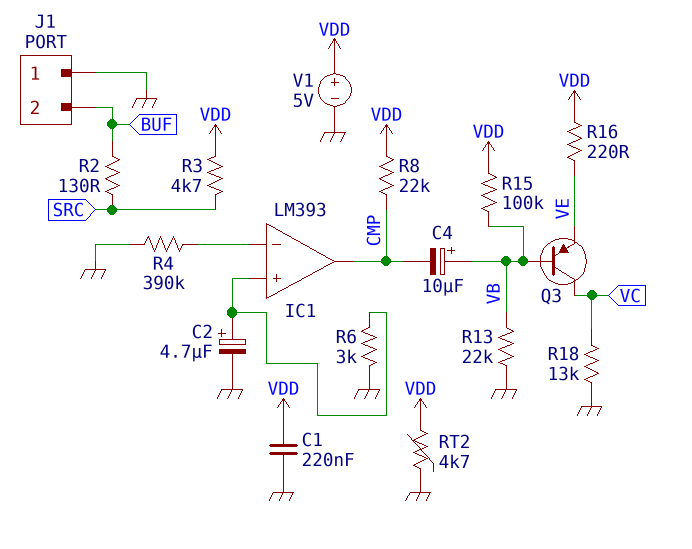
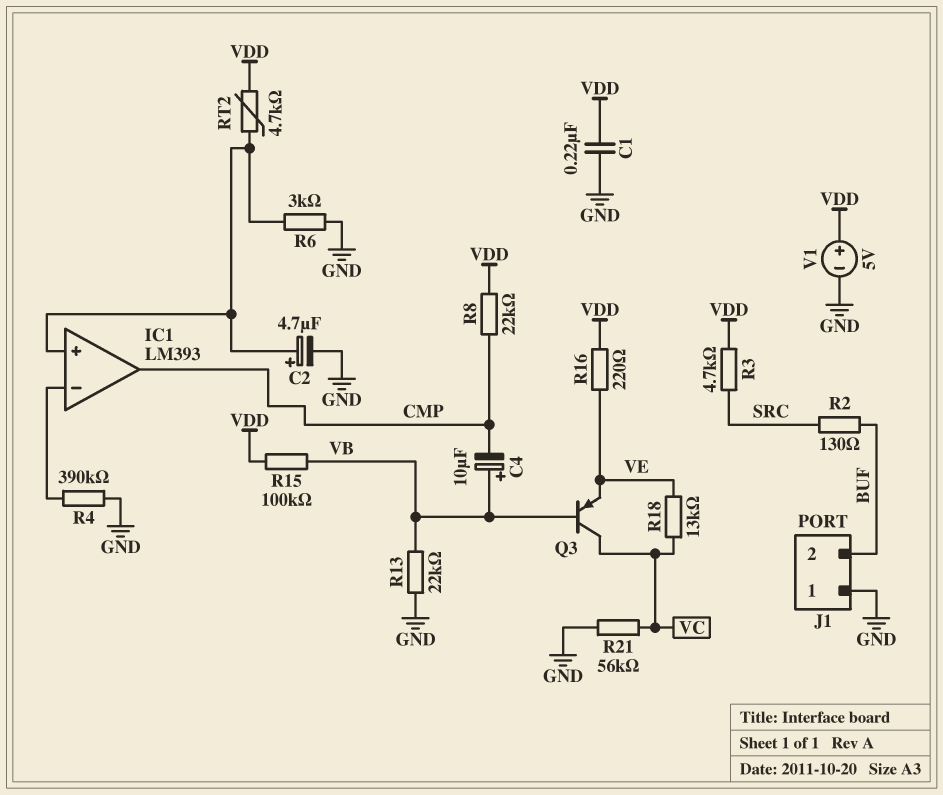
R18: 13k (GND, VC) -> 13k (VC, VE)
R21: none -> 56k (GND, VC)
RT2: 4.7k (GND, VDD) -> 4.7k (IC1/in+, VDD)

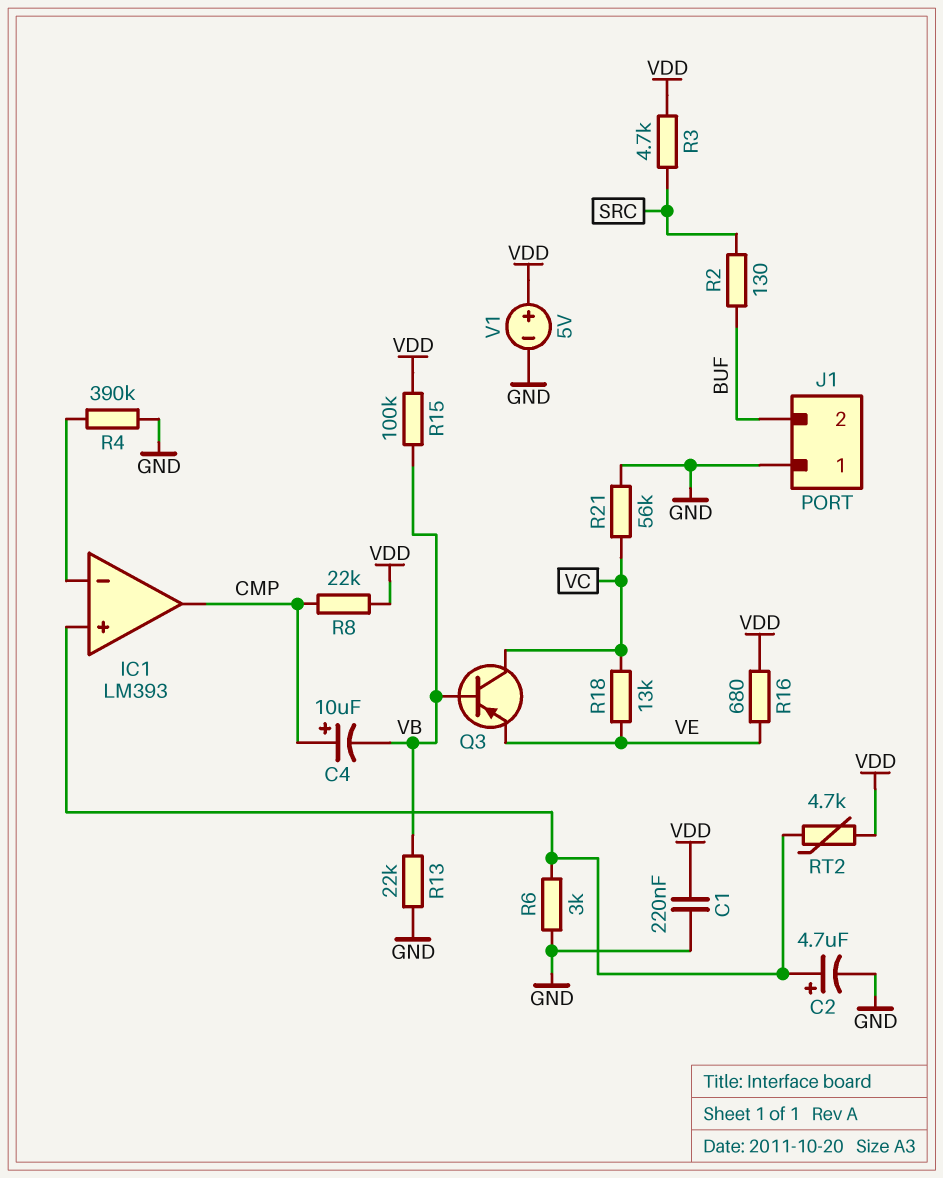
C4: 10uF (plus VB, minus CMP) -> 10uF (plus CMP, minus VB)
R16: 220 (VDD, VE) -> 680 (VDD, VE)

